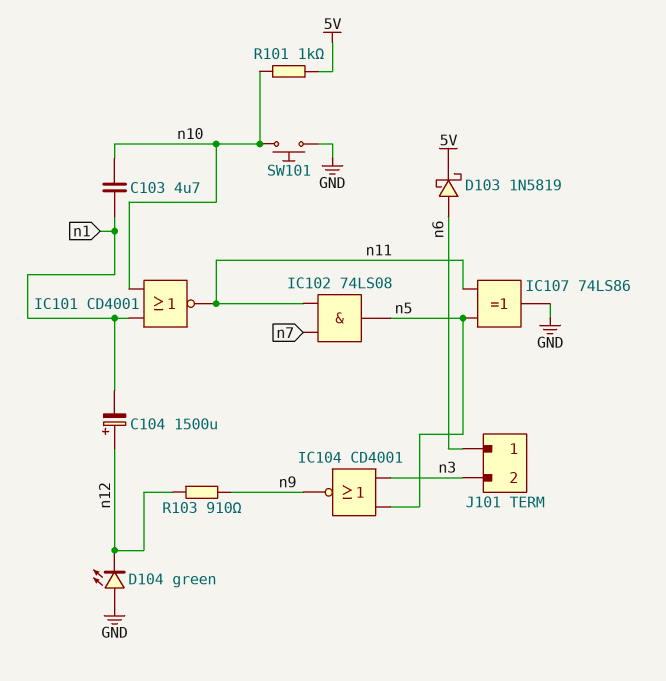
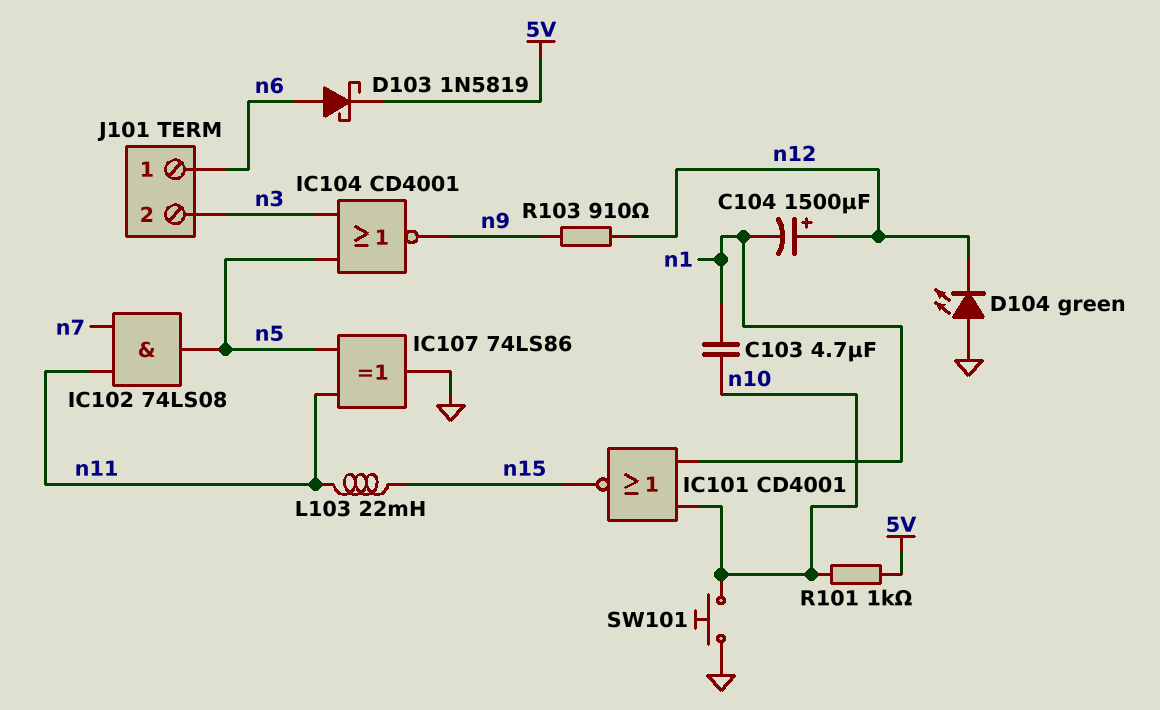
IC101: NOR CD4001 (in n1, in n10, out n11) -> NOR CD4001 (in n1, in n10, out n15)
L103: none -> 22mH (n11, n15)

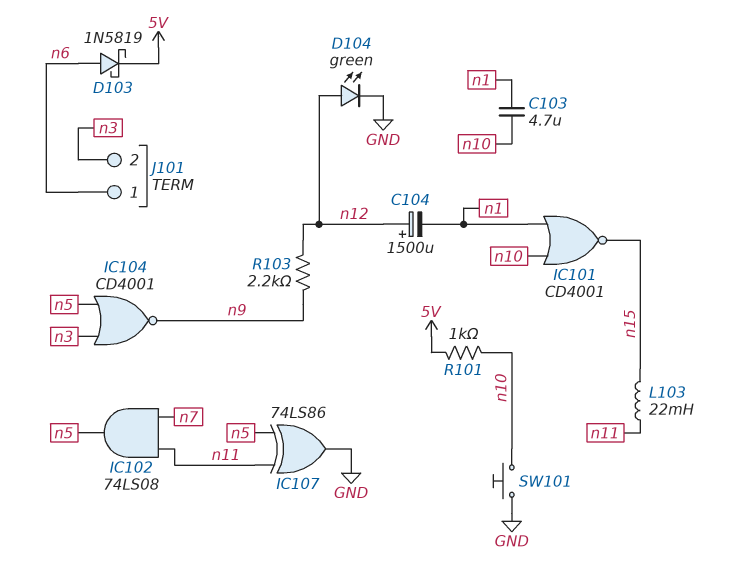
D104: LED green (A GND, K n12) -> LED green (A n12, K GND)
R103: 910 (n9, n12) -> 2.2k (n9, n12)

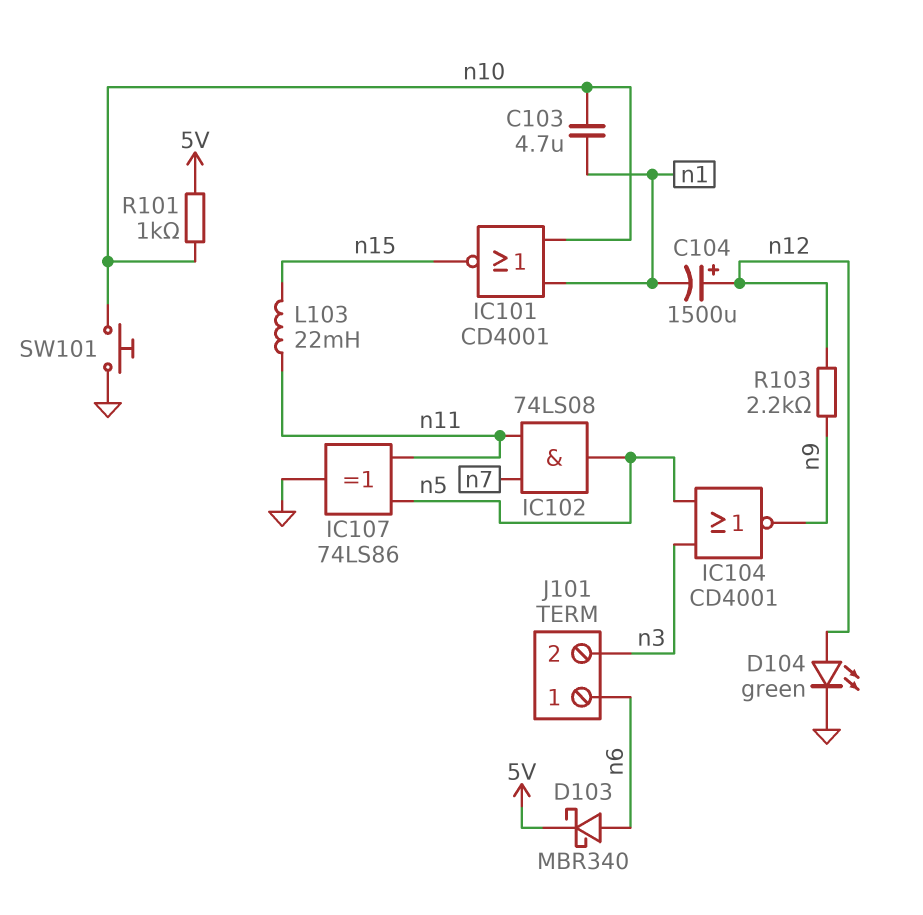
D103: schottky 1N5819 (A n6, K 5V) -> schottky MBR340 (A n6, K 5V)

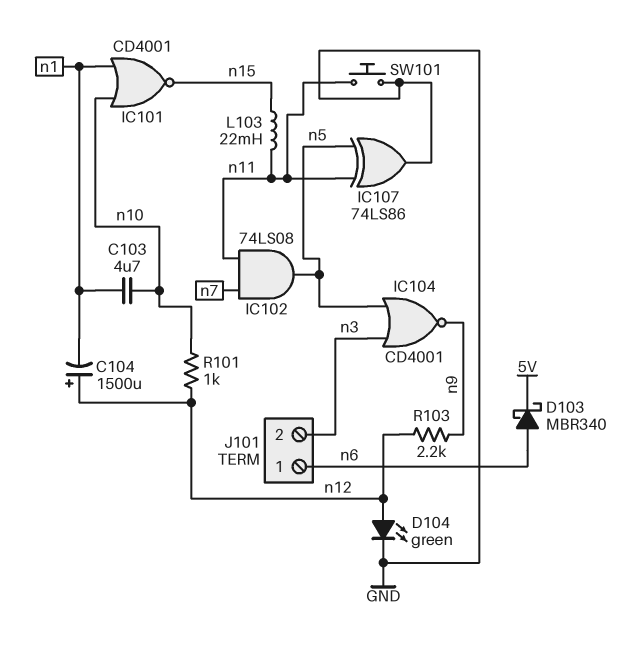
R101: 1k (5V, n10) -> 1k (n10, n12)
SW101: button (GND, n10) -> button (GND, n11)

